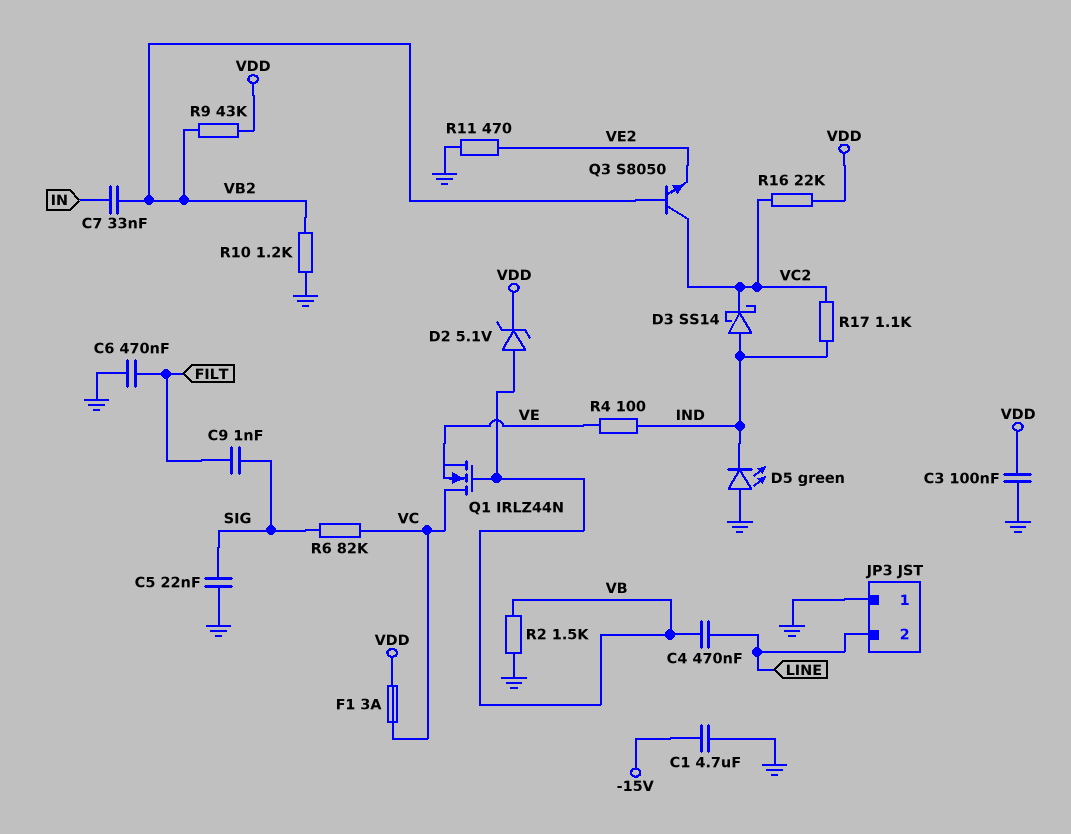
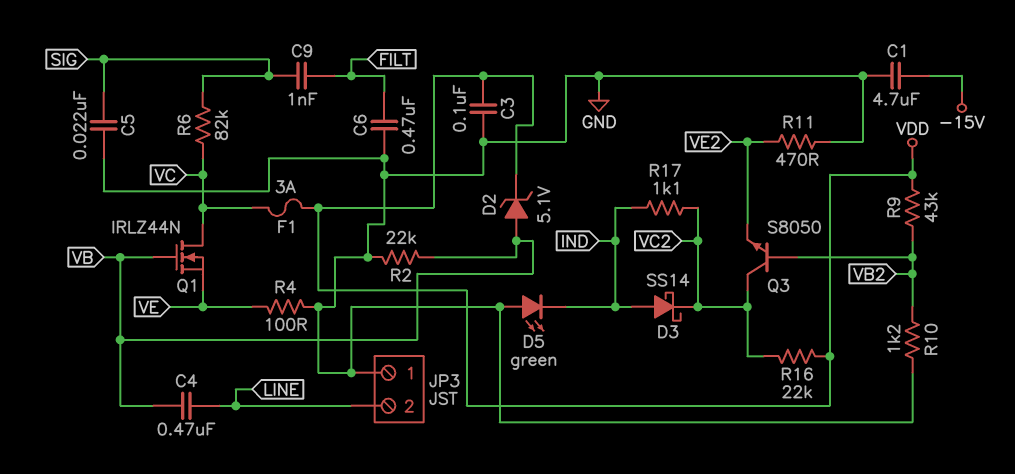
C7: 33nF (IN, VB2) -> none
R2: 1.5k (GND, VB) -> 22k (GND, VB)
R4: 100 (IND, VE) -> 100 (GND, VE)

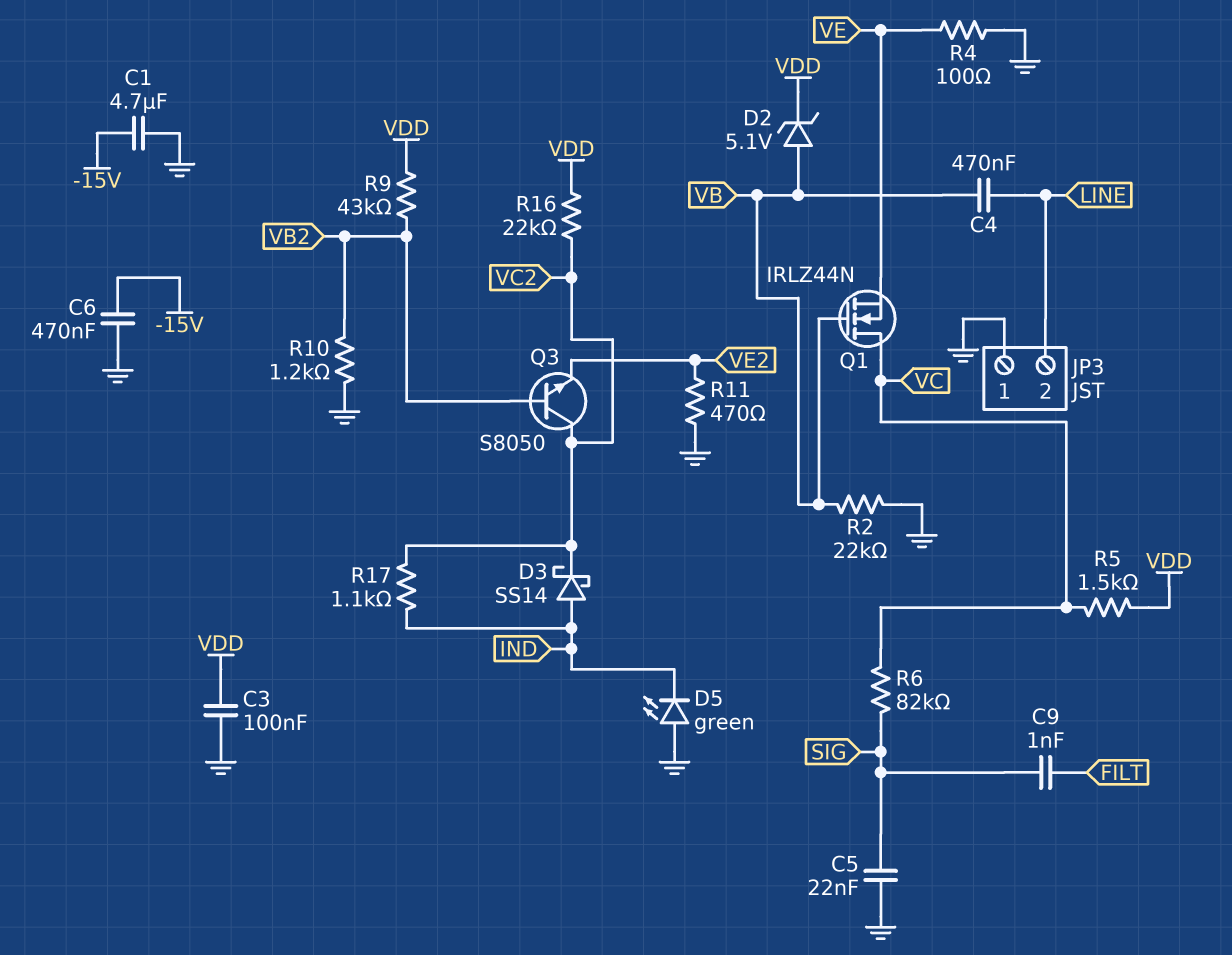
C6: 470nF (FILT, GND) -> 470nF (-15V, GND)
F1: 3A (VC, VDD) -> none
R5: none -> 1.5k (VC, VDD)

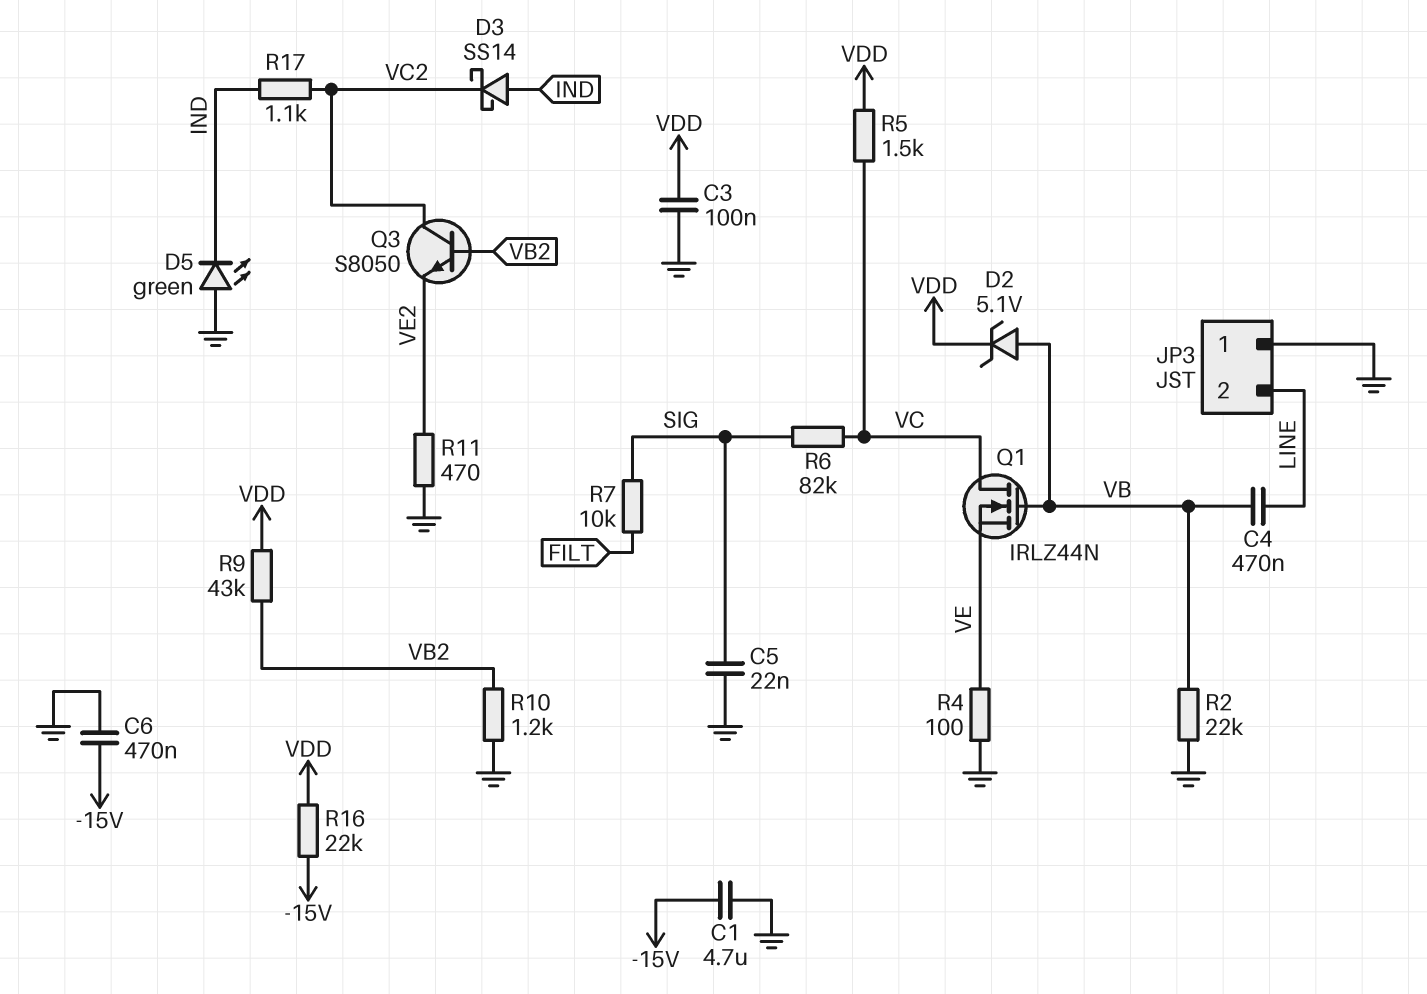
C9: 1nF (FILT, SIG) -> none
R7: none -> 10k (FILT, SIG)
R16: 22k (VC2, VDD) -> 22k (-15V, VDD)

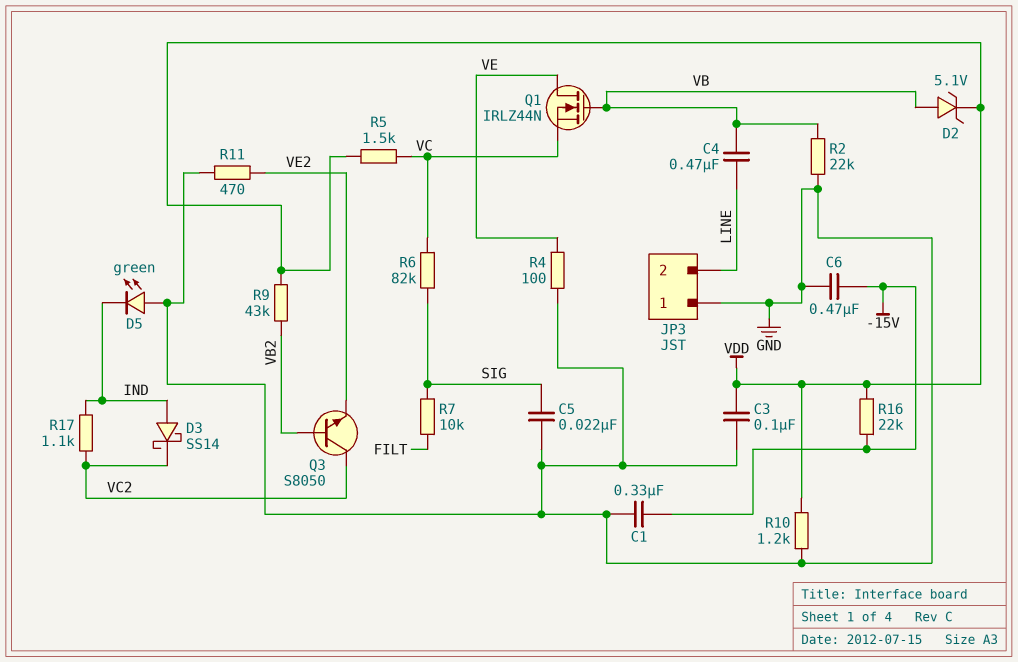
C1: 4.7uF (-15V, GND) -> 330nF (-15V, GND)
Q1: NMOS IRLZ44N (G VB, D VC, S VE) -> NMOS IRLZ44N (G VB, D VE, S VC)
R10: 1.2k (GND, VB2) -> 1.2k (GND, VDD)

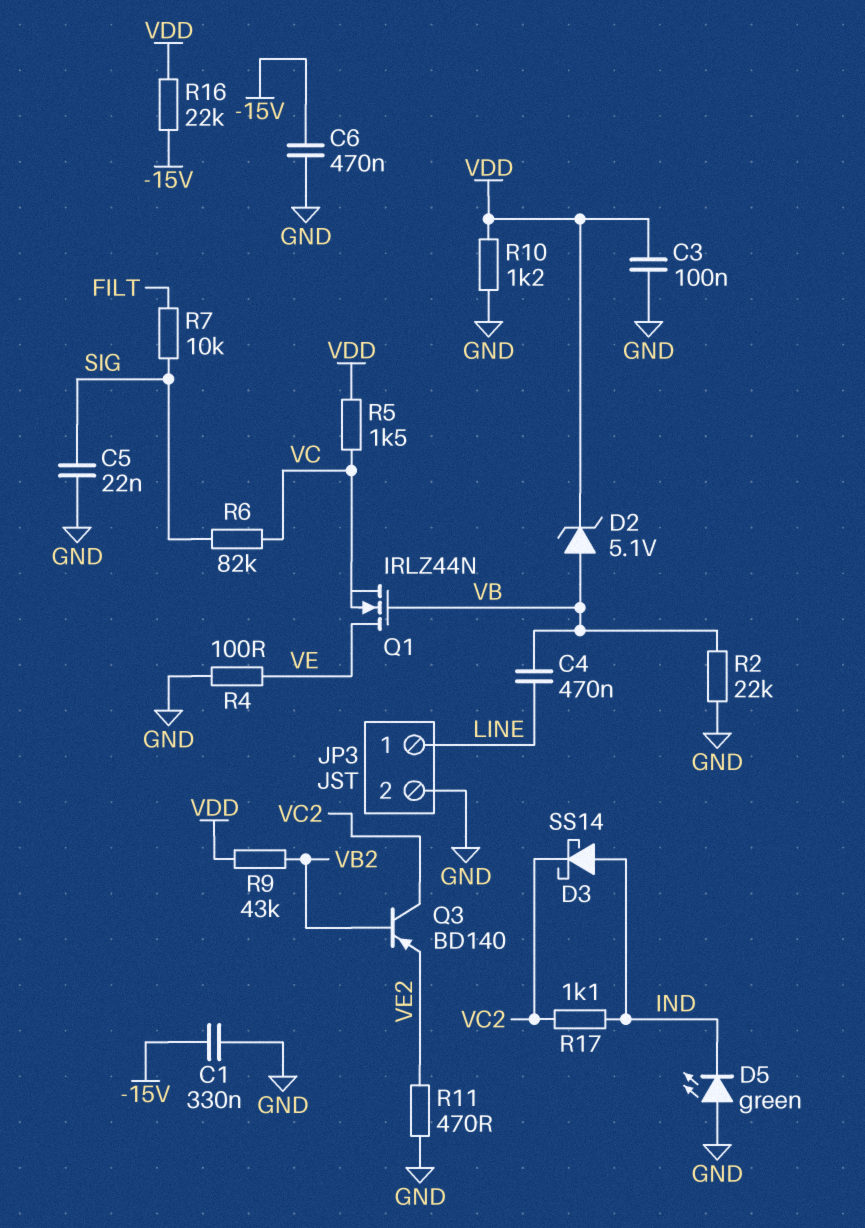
JP3 pin 1: GND -> LINE
JP3 pin 2: LINE -> GND
Q3: NPN S8050 (B VB2, C VC2, E VE2) -> PNP BD140 (B VB2, C VC2, E VE2)

